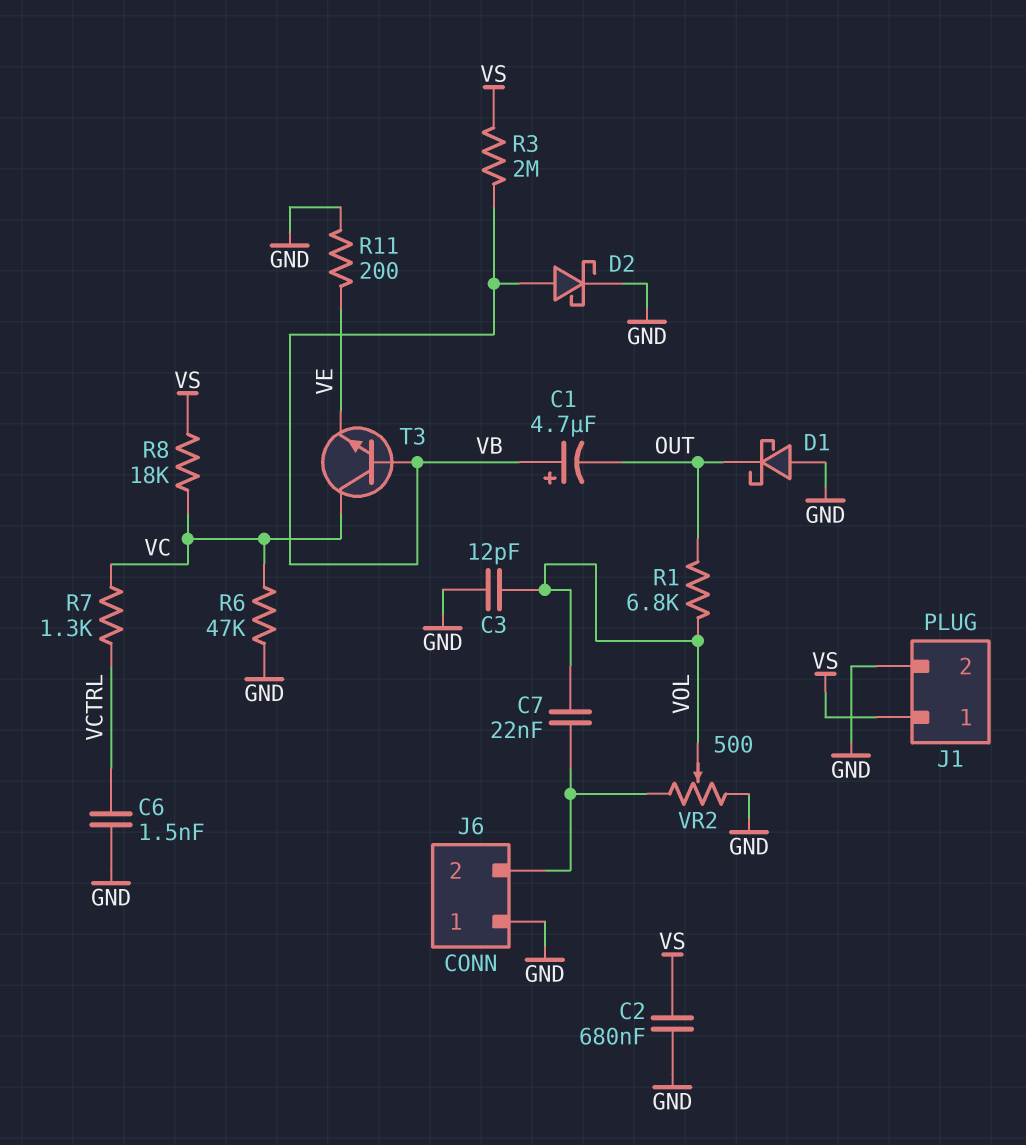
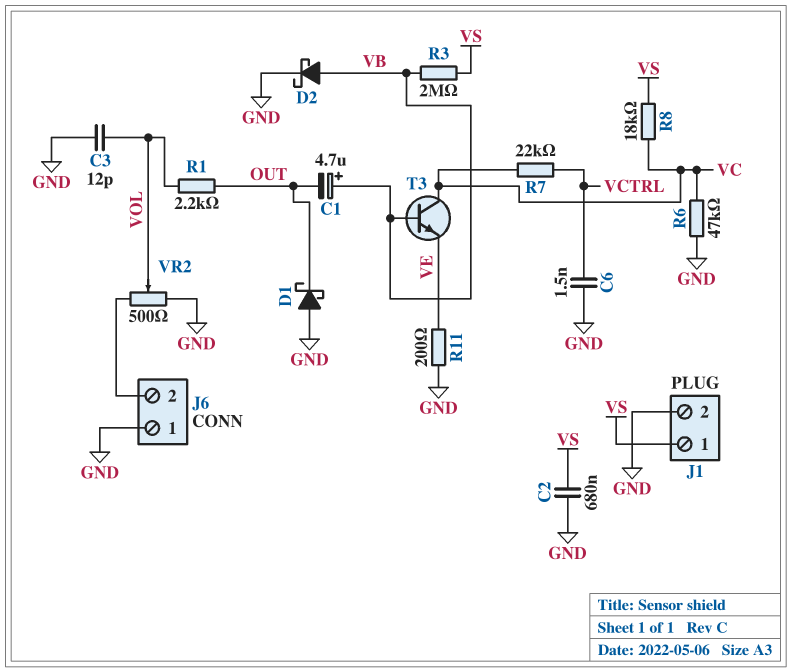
C7: 22nF (J6/2, VOL) -> none
R1: 6.8k (OUT, VOL) -> 2.2k (OUT, VOL)
R7: 1.3k (VC, VCTRL) -> 22k (VC, VCTRL)

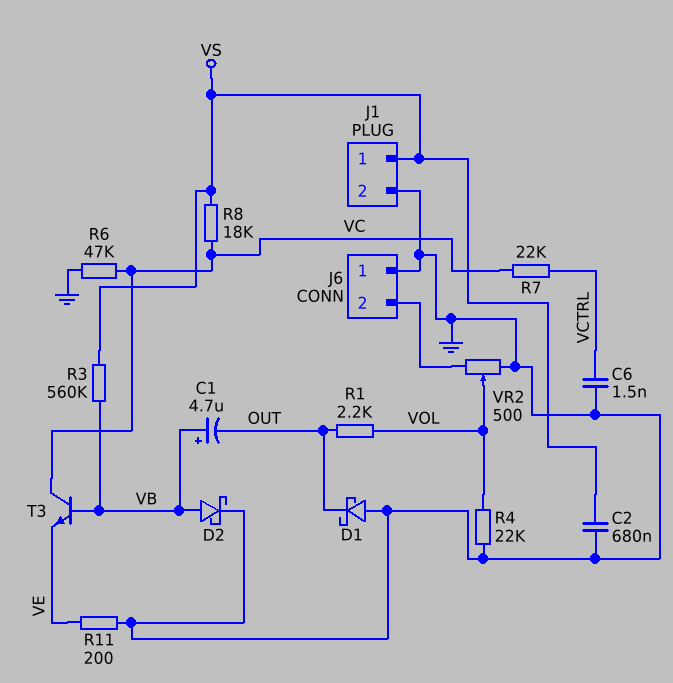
C3: 12pF (GND, VOL) -> none
R3: 2M (VB, VS) -> 560k (VB, VS)
R4: none -> 22k (GND, VOL)

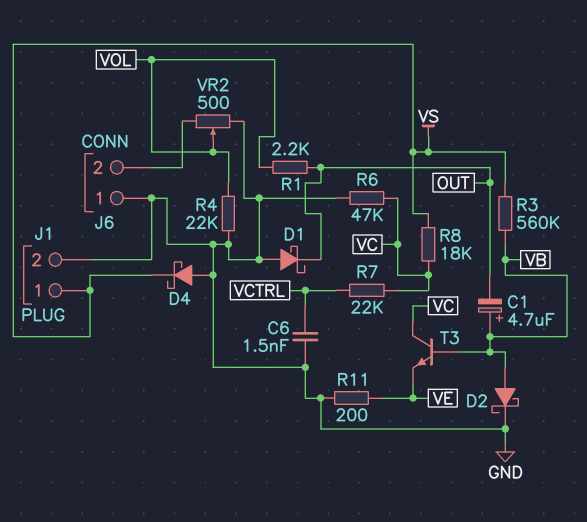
C2: 680nF (GND, VS) -> none
D4: none -> schottky (A GND, K VS)

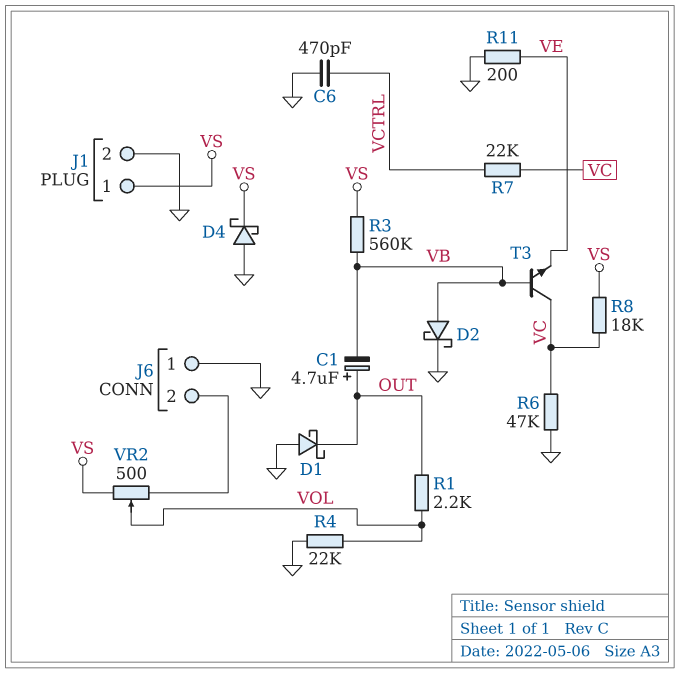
C1: 4.7uF (plus VB, minus OUT) -> 4.7uF (plus OUT, minus VB)
C6: 1.5nF (GND, VCTRL) -> 470pF (GND, VCTRL)
VR2: 500 (GND, J6/2, wiper VOL) -> 500 (J6/2, VS, wiper VOL)

